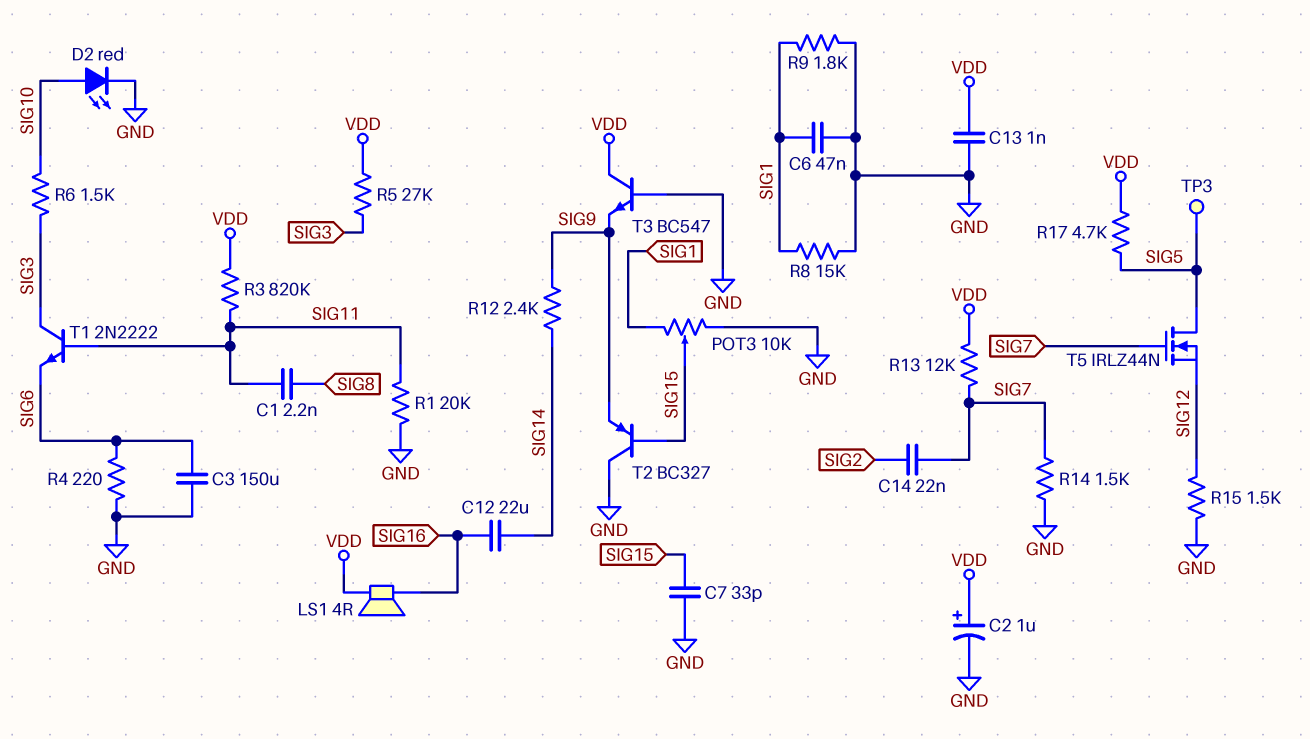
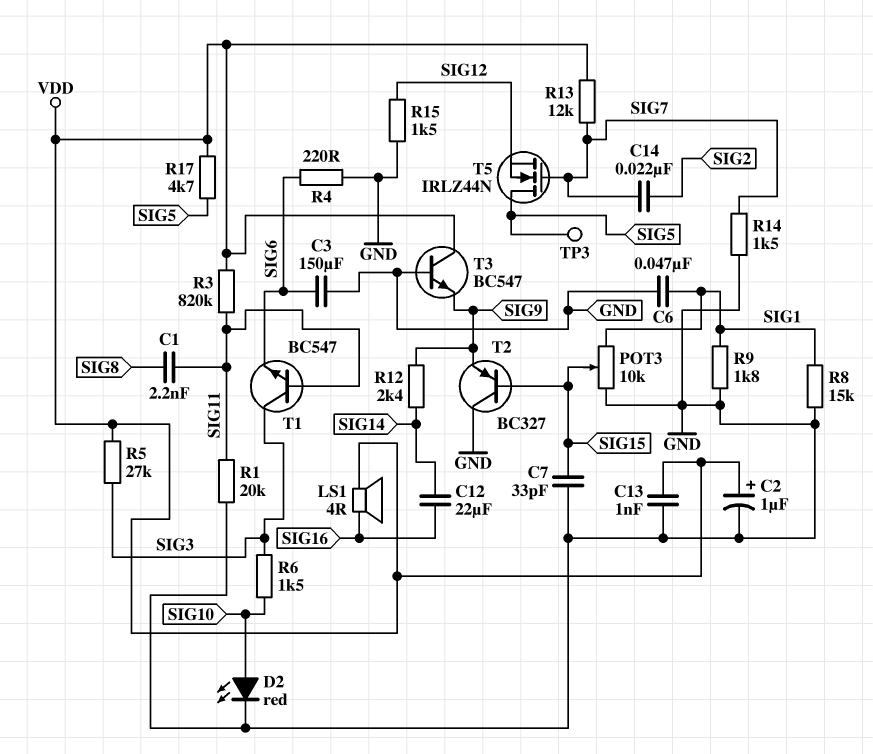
T1: NPN 2N2222 (B SIG11, C SIG3, E SIG6) -> NPN BC547 (B SIG11, C SIG3, E SIG6)

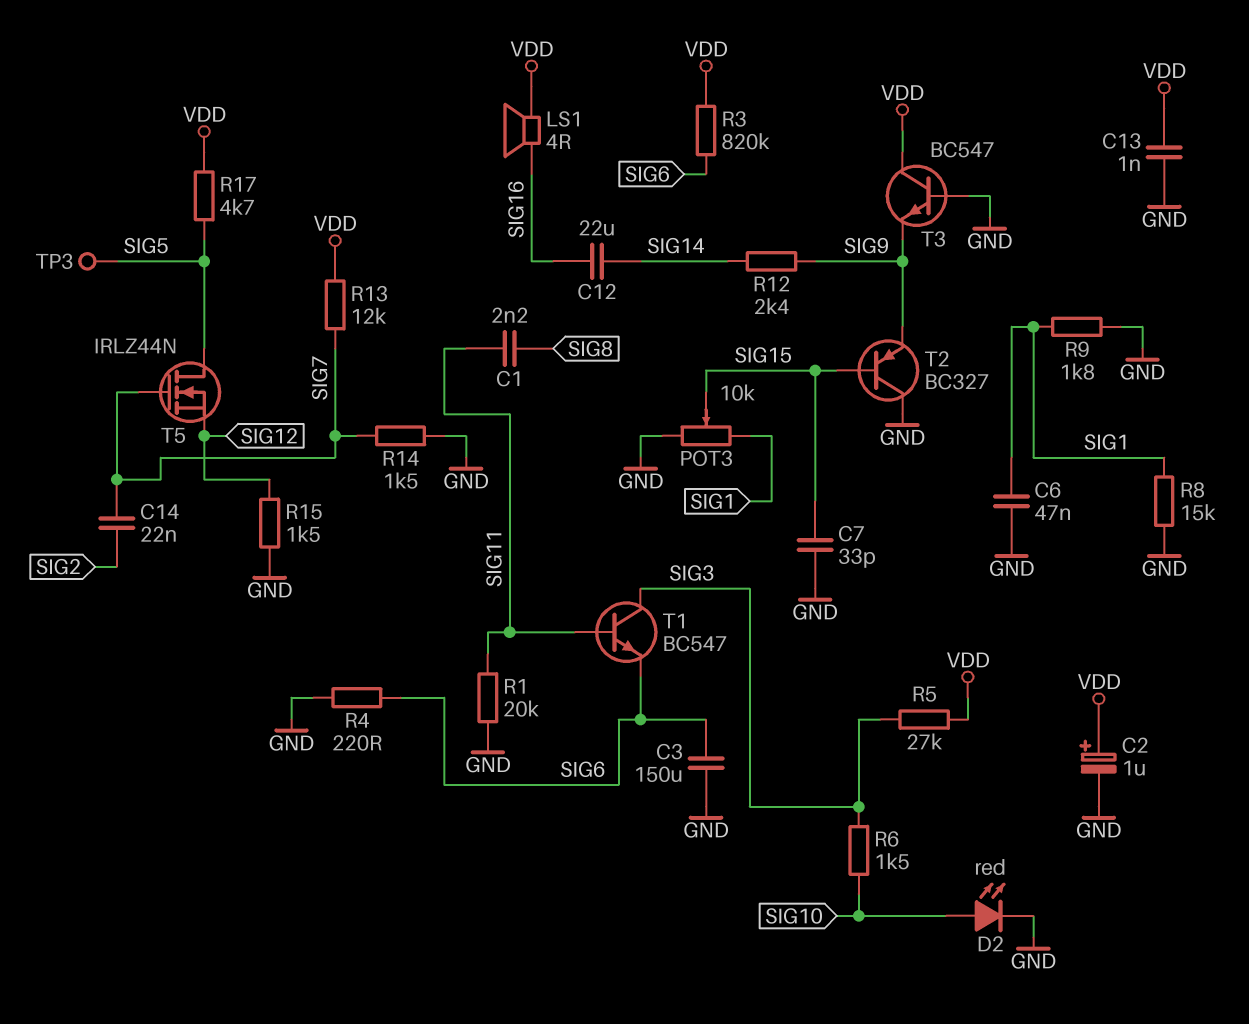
R3: 820k (SIG11, VDD) -> 820k (SIG6, VDD)

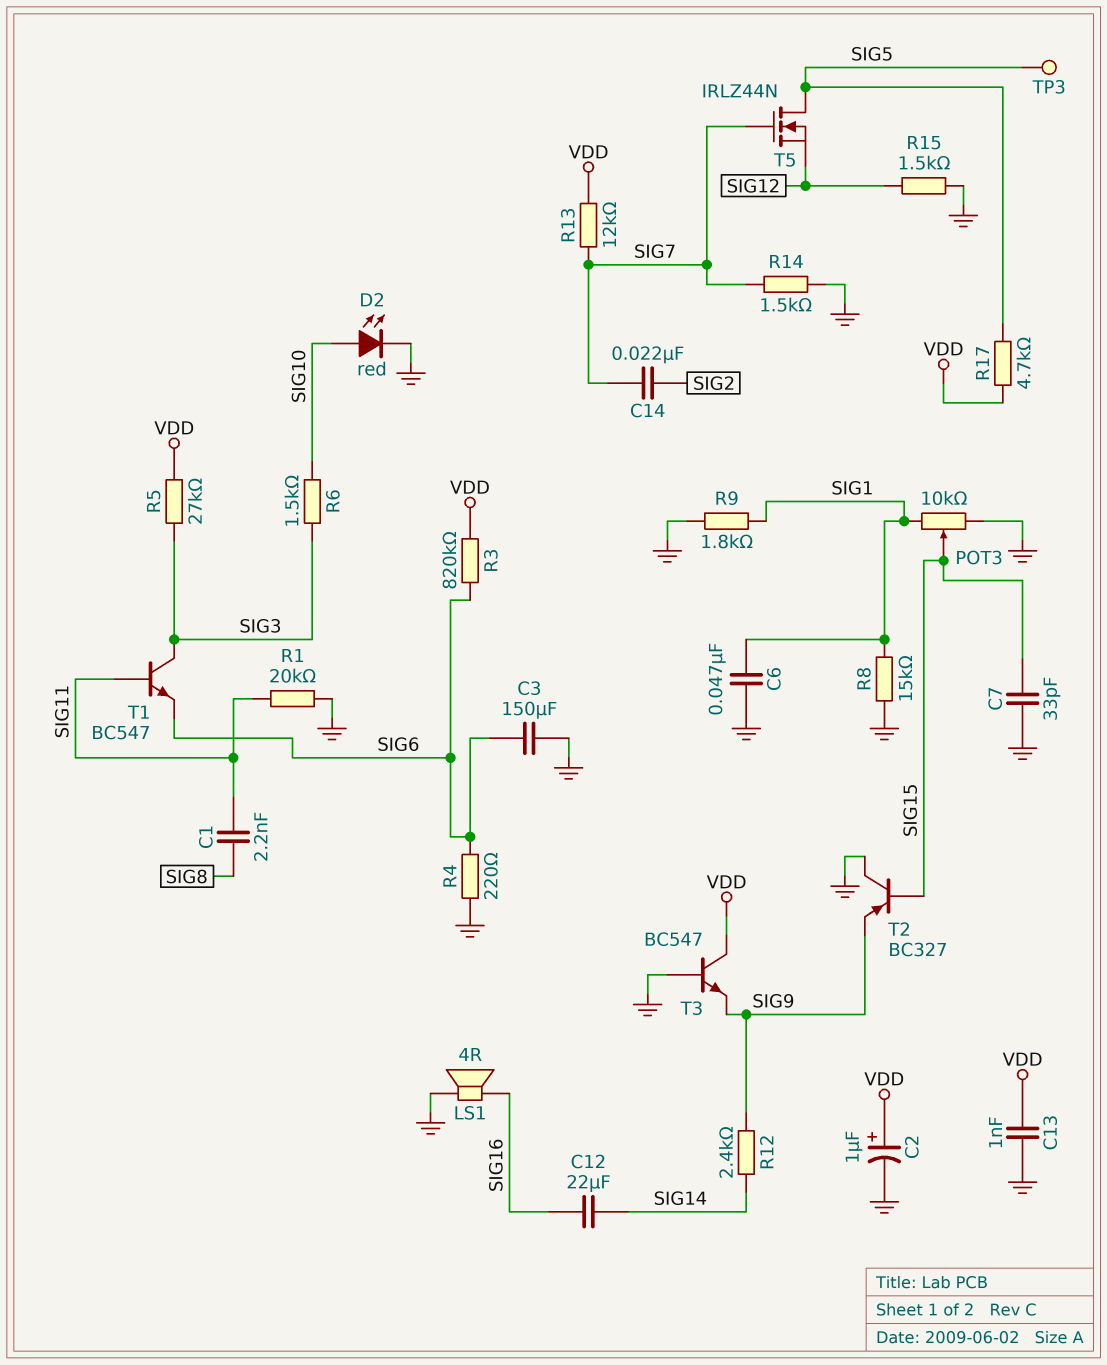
LS1: speaker 4R (SIG16, VDD) -> speaker 4R (GND, SIG16)

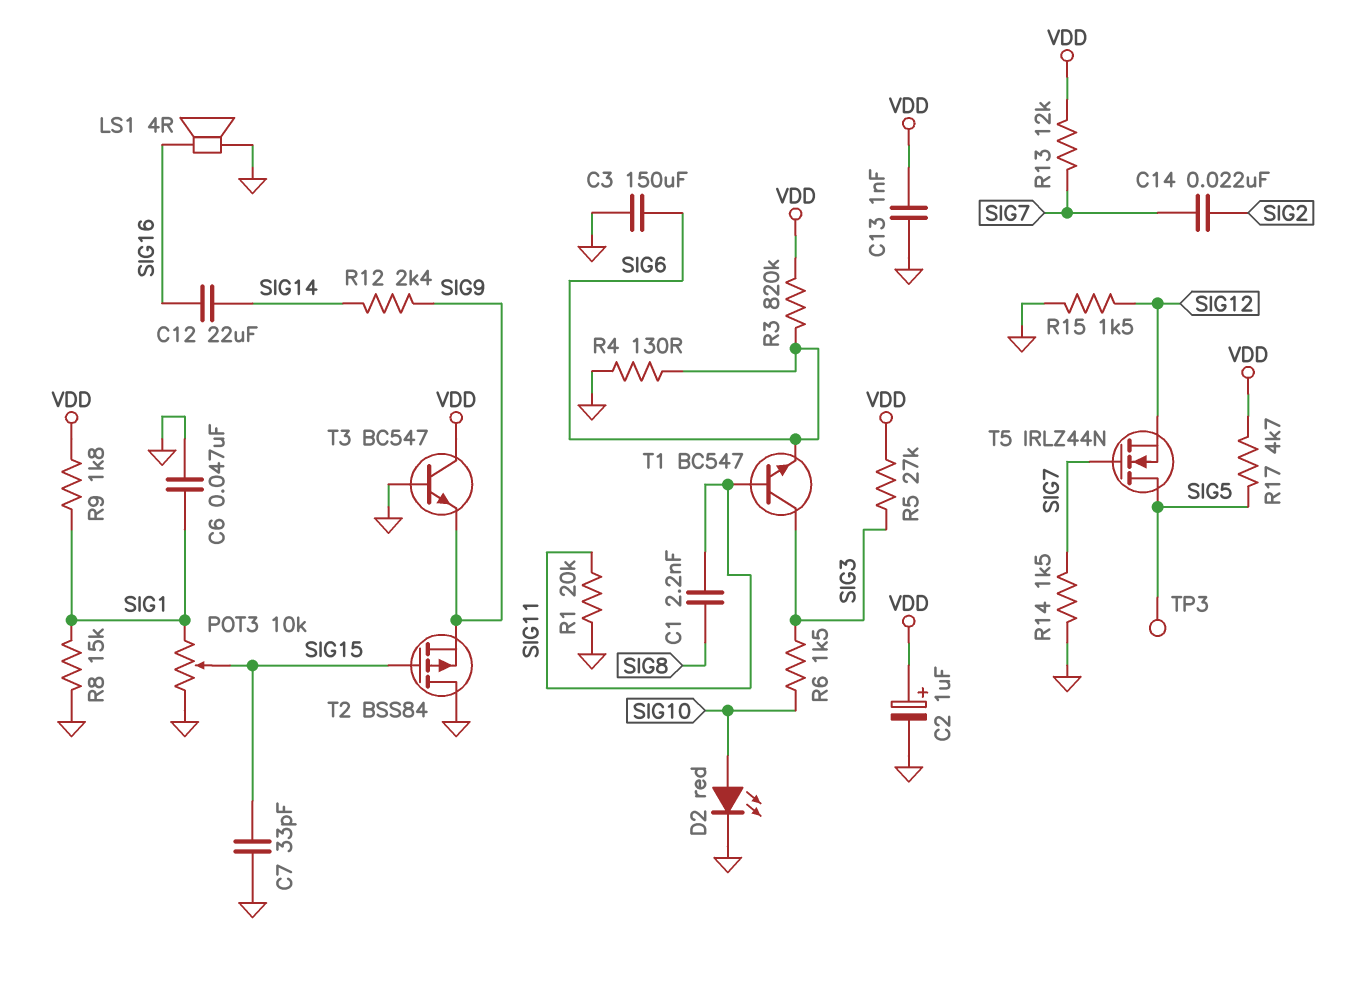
R4: 220 (GND, SIG6) -> 130 (GND, SIG6)
R9: 1.8k (GND, SIG1) -> 1.8k (SIG1, VDD)
T2: PNP BC327 (B SIG15, C GND, E SIG9) -> PMOS BSS84 (G SIG15, D GND, S SIG9)

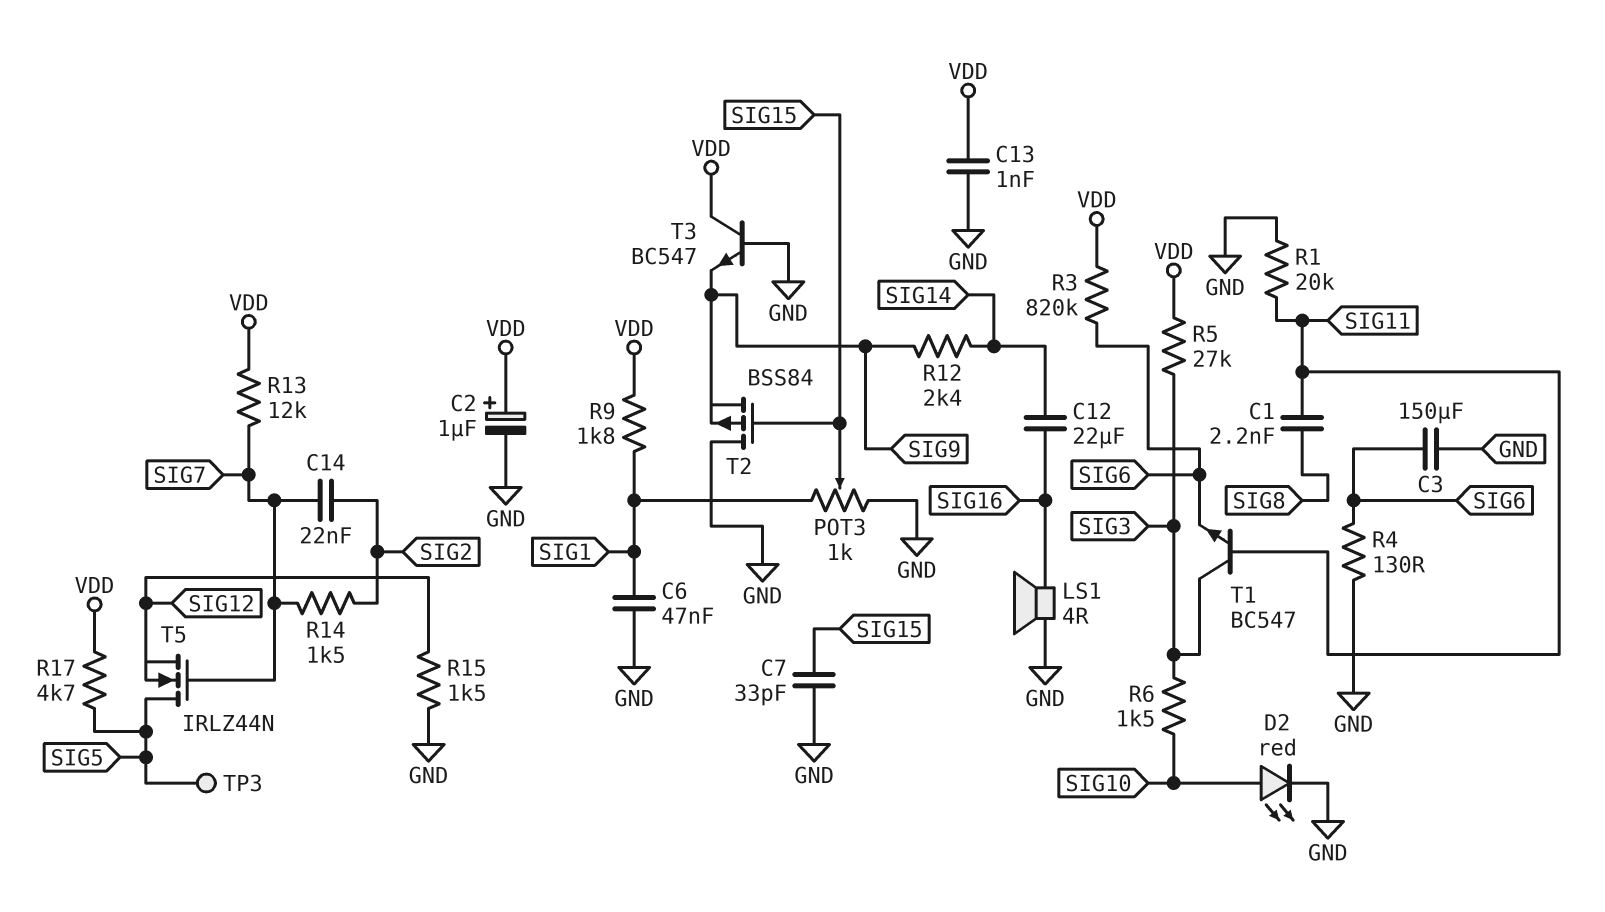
POT3: 10k (GND, SIG1, wiper SIG15) -> 1k (GND, SIG1, wiper SIG15)
R8: 15k (GND, SIG1) -> none
R14: 1.5k (GND, SIG7) -> 1.5k (SIG2, SIG7)

